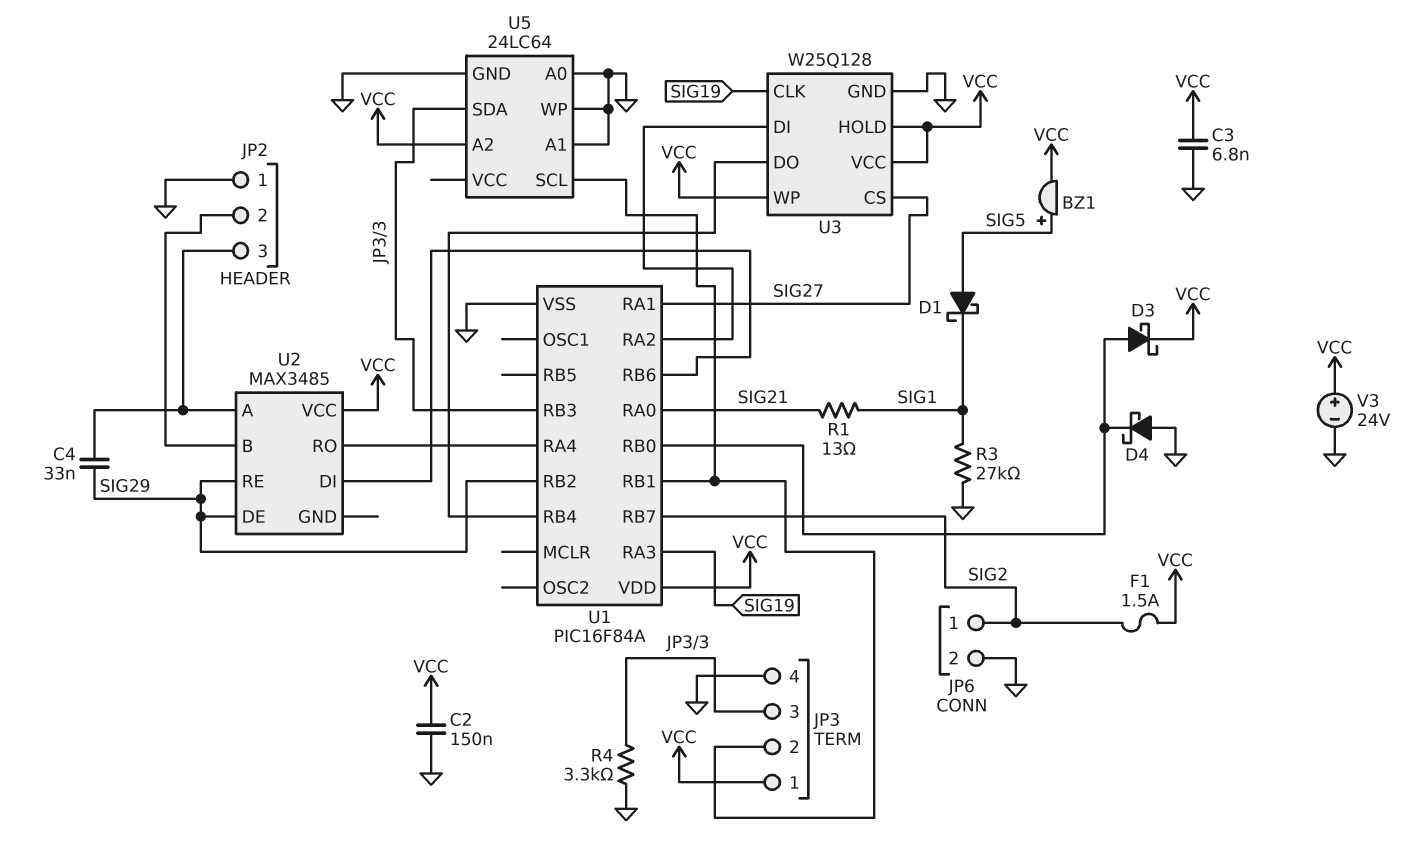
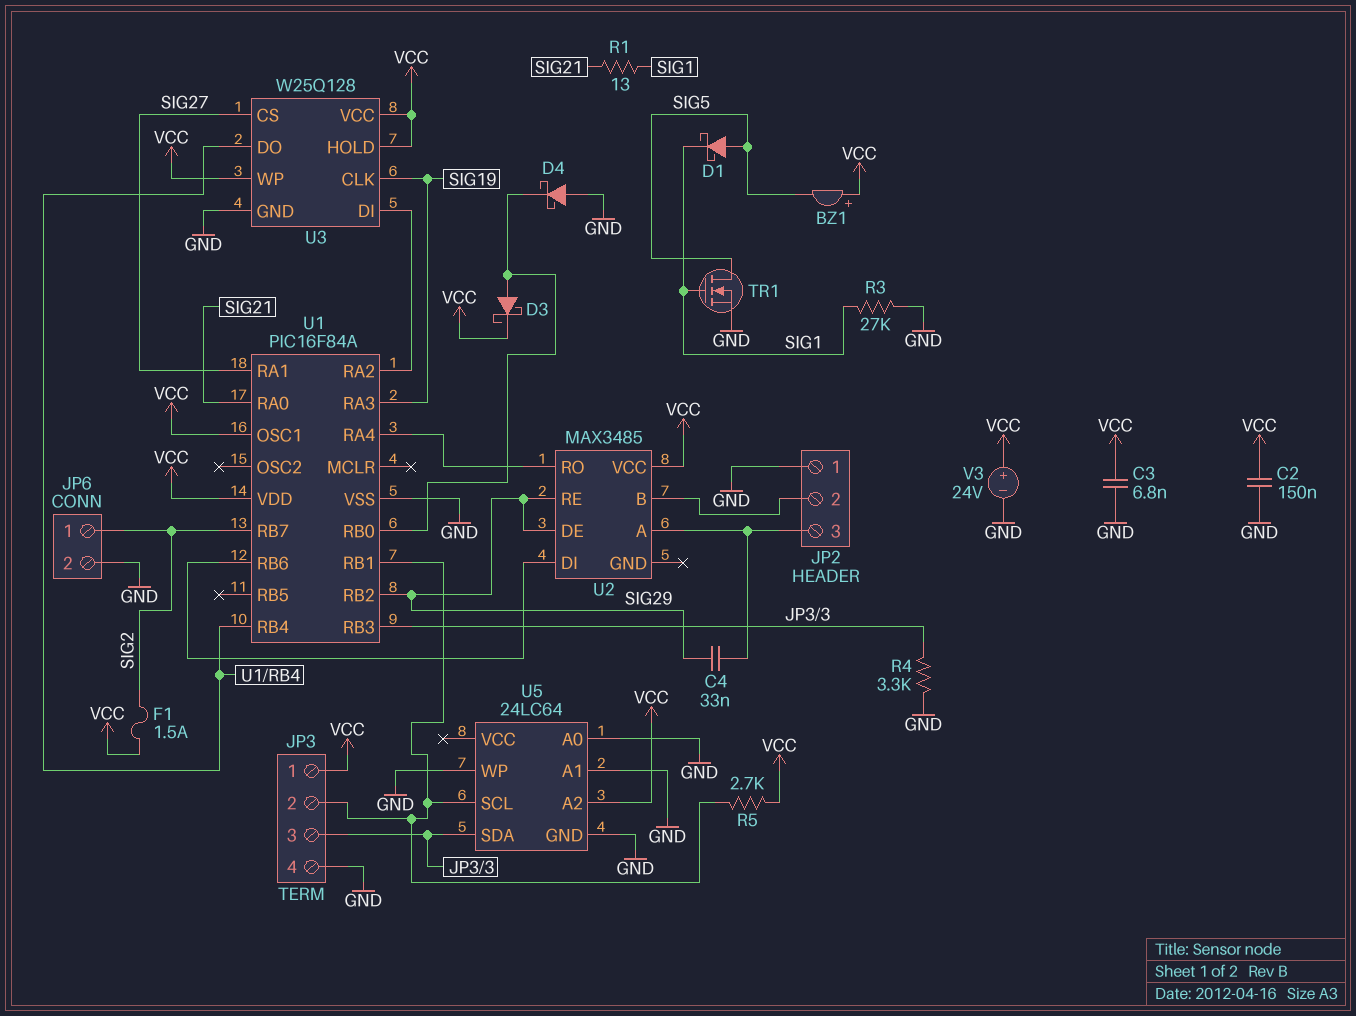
BZ1: buzzer (plus SIG5, minus VCC) -> buzzer (plus VCC, minus SIG5)
R5: none -> 2.7k (JP3/2, VCC)
TR1: none -> NMOS (G SIG1, D SIG5, S GND)
U1 pin OSC1: none -> VCC

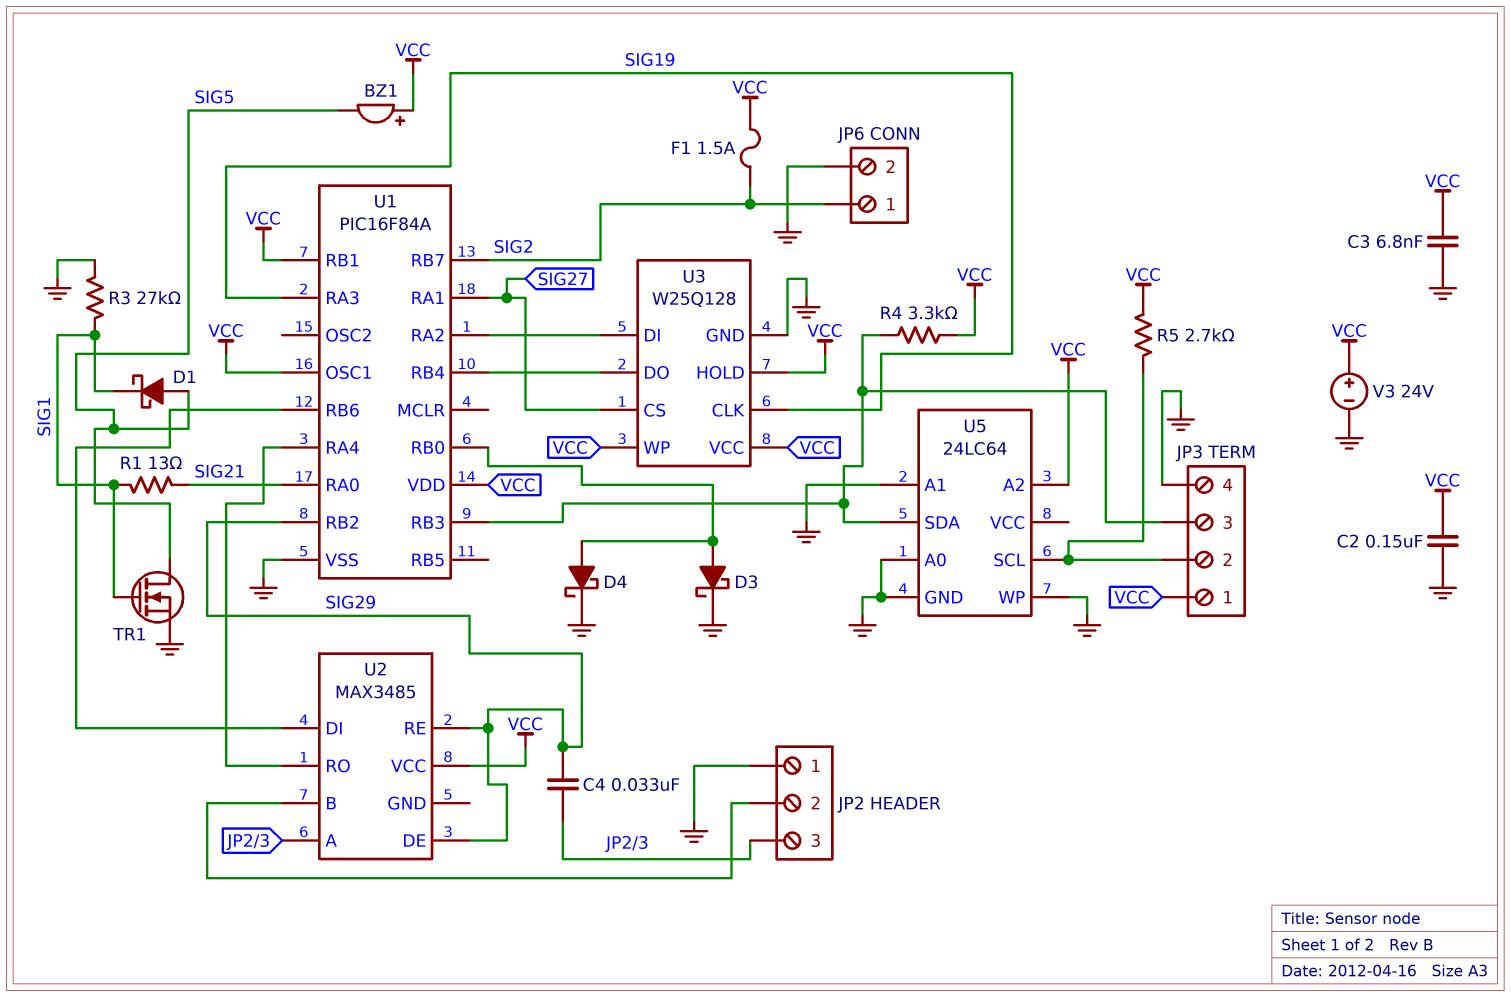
D3: schottky (A U1/RB0, K VCC) -> schottky (A U1/RB0, K GND)
D4: schottky (A GND, K U1/RB0) -> schottky (A U1/RB0, K GND)
R4: 3.3k (GND, JP3/3) -> 3.3k (JP3/3, VCC)
U1 pin RB1: JP3/2 -> VCC

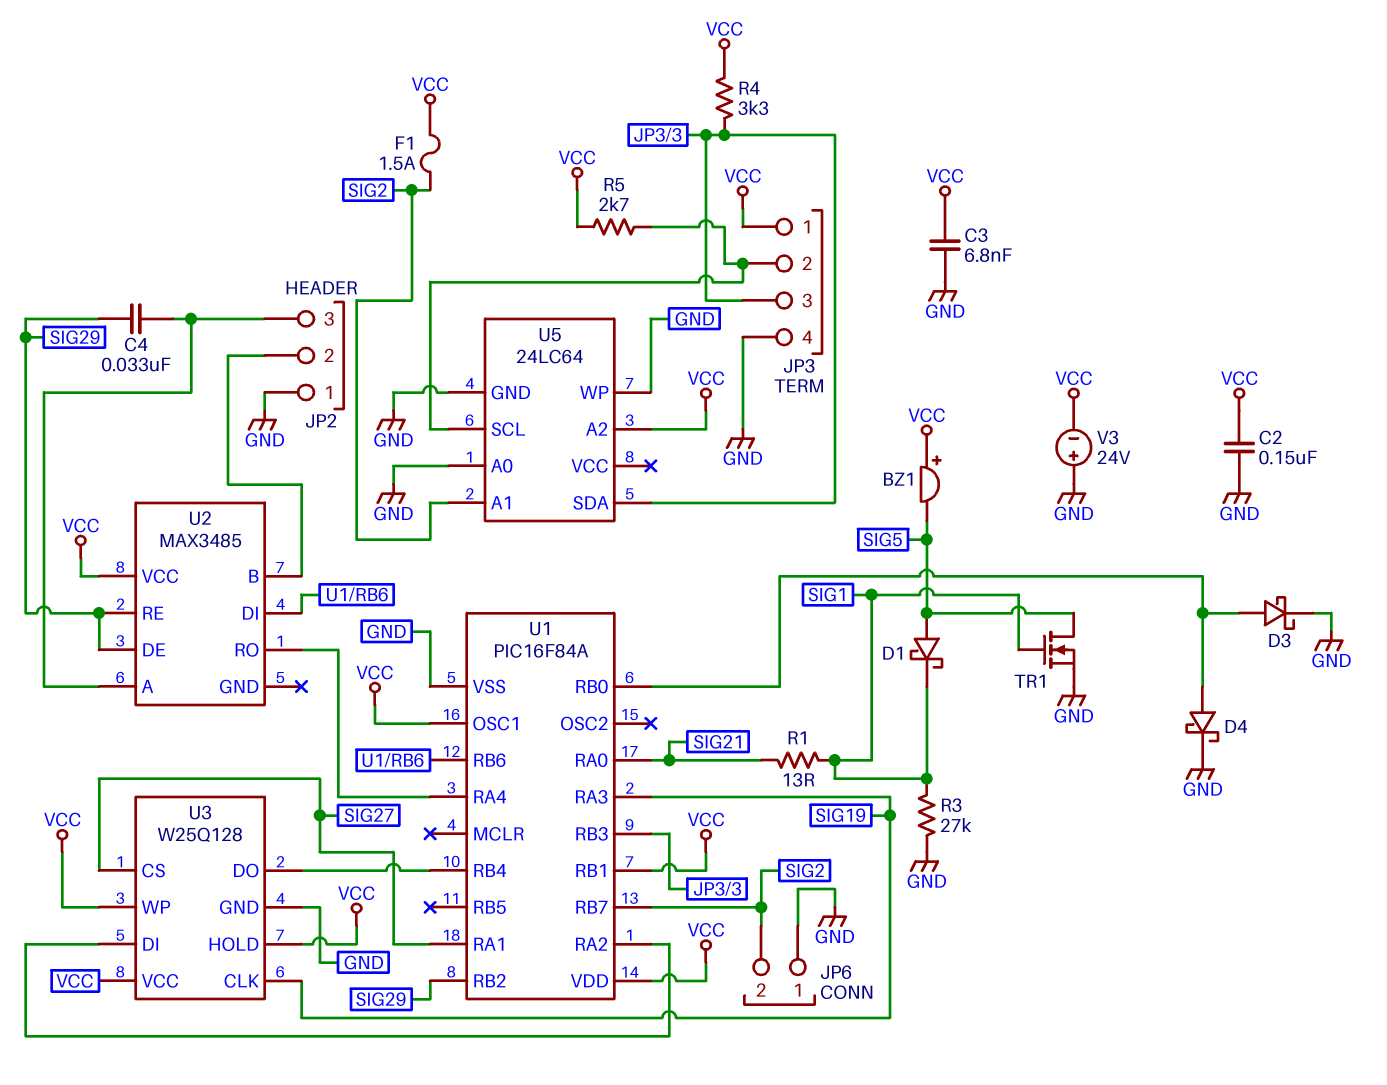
JP6 pin 1: SIG2 -> GND
JP6 pin 2: GND -> SIG2
U5 pin A1: GND -> SIG2
V3: 24V (plus VCC, minus GND) -> 24V (plus GND, minus VCC)

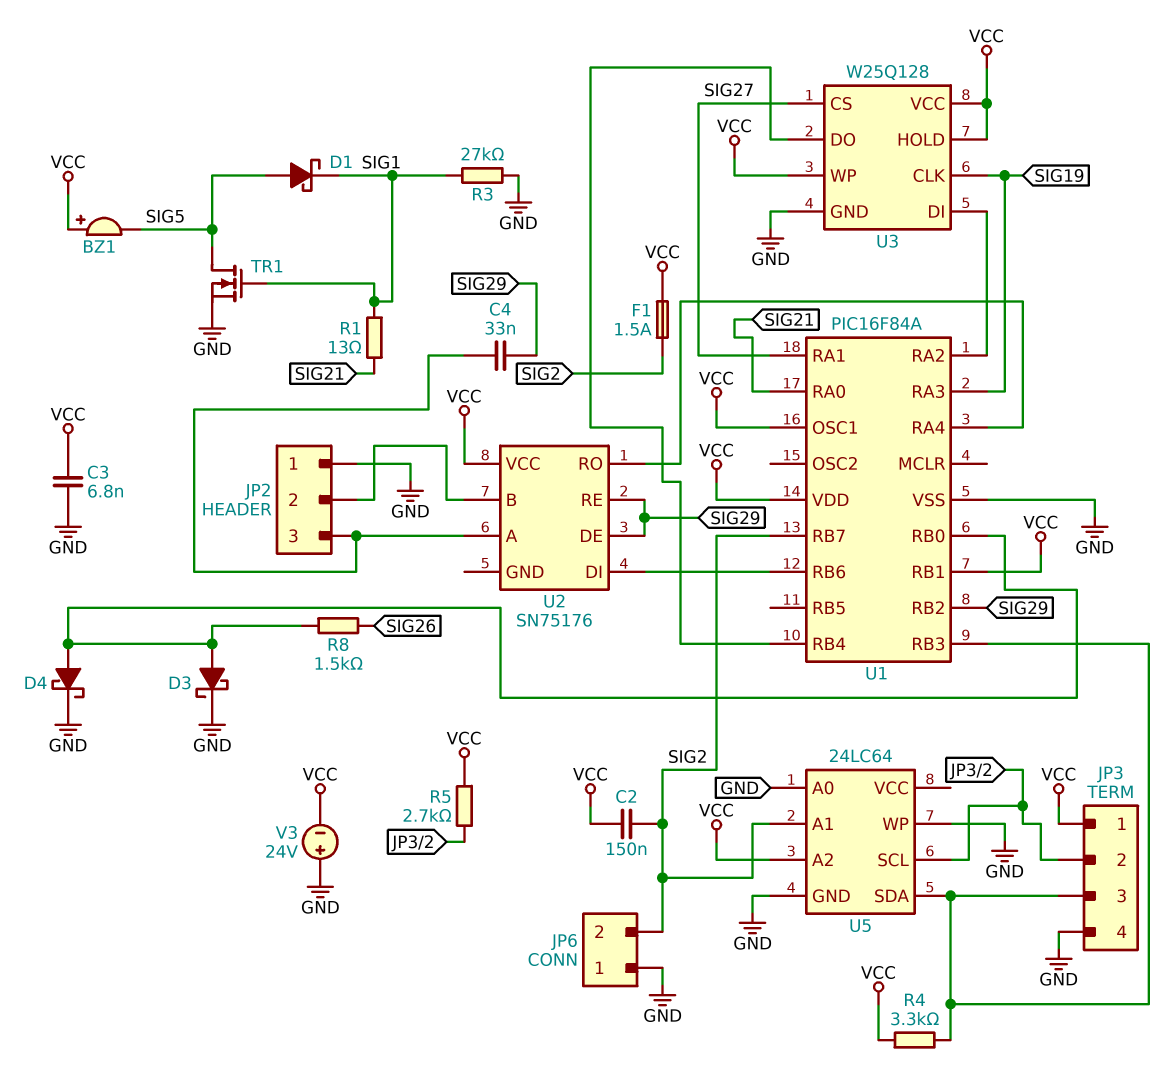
C2: 150nF (GND, VCC) -> 150nF (SIG2, VCC)
R8: none -> 1.5k (SIG26, U1/RB0)
U2: MAX3485 -> SN75176

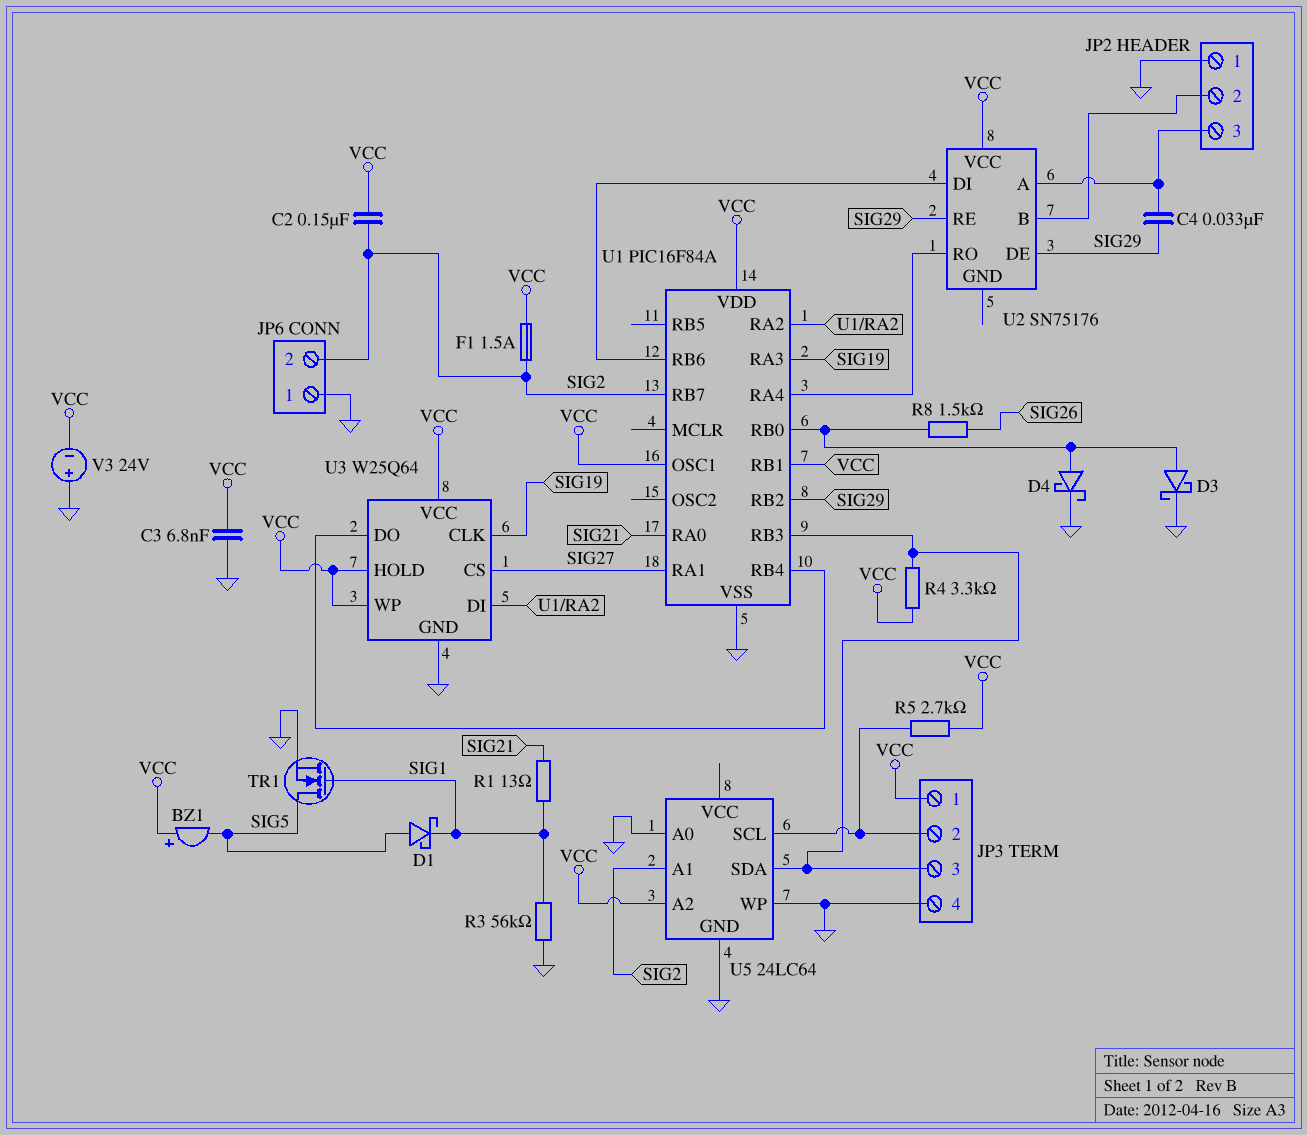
R3: 27k (GND, SIG1) -> 56k (GND, SIG1)
U3: W25Q128 -> W25Q64

